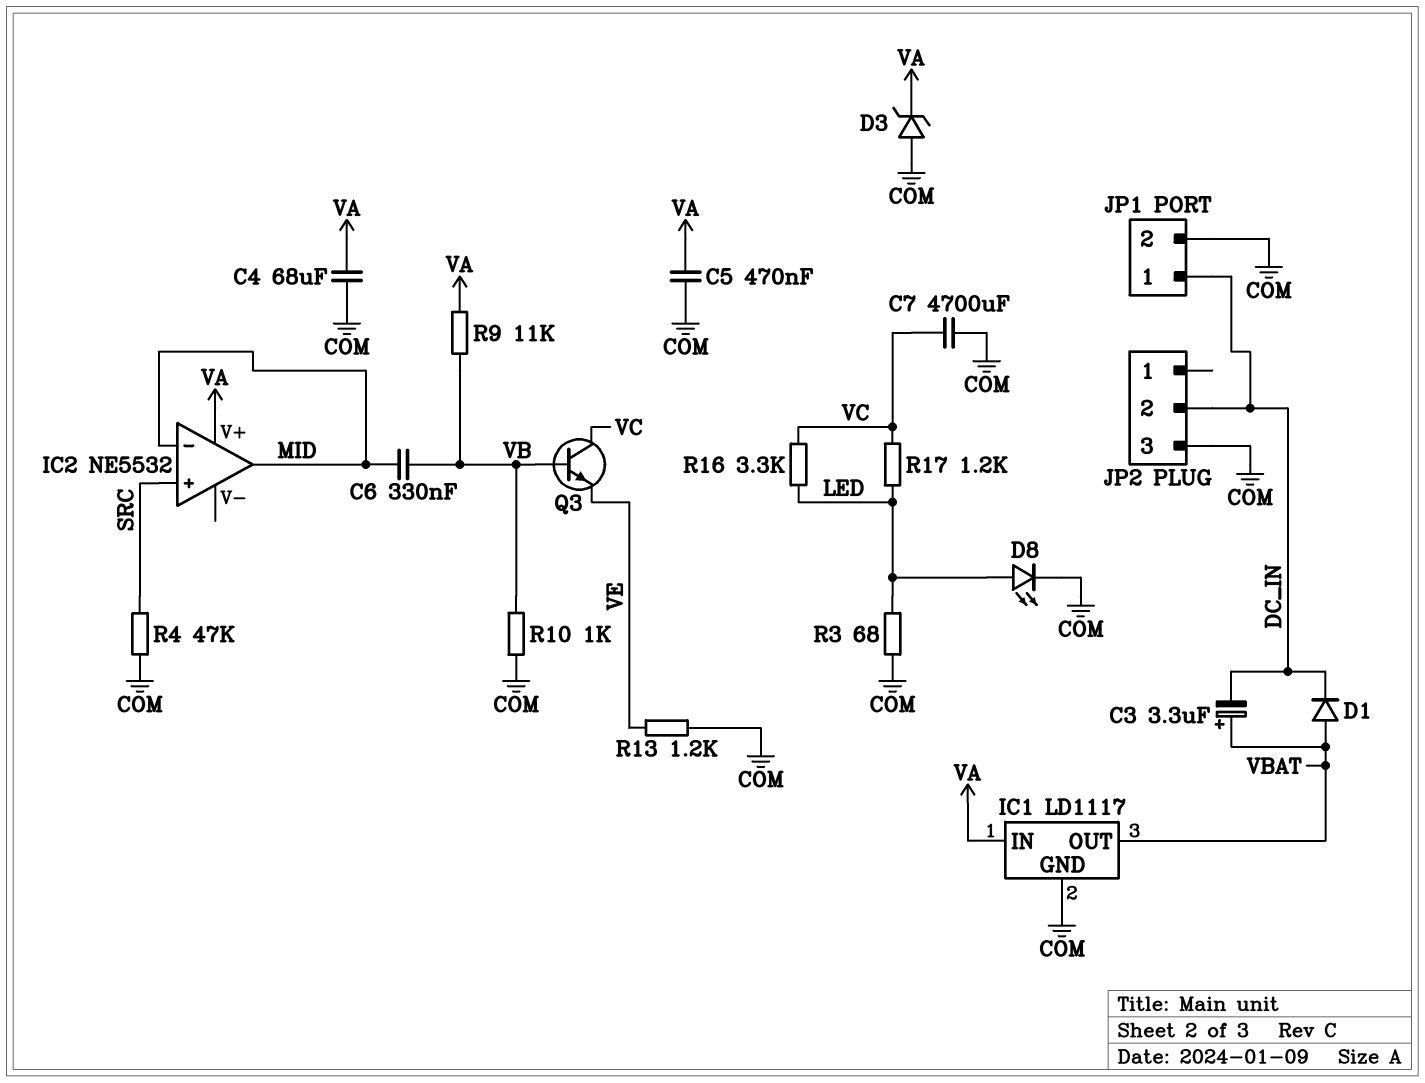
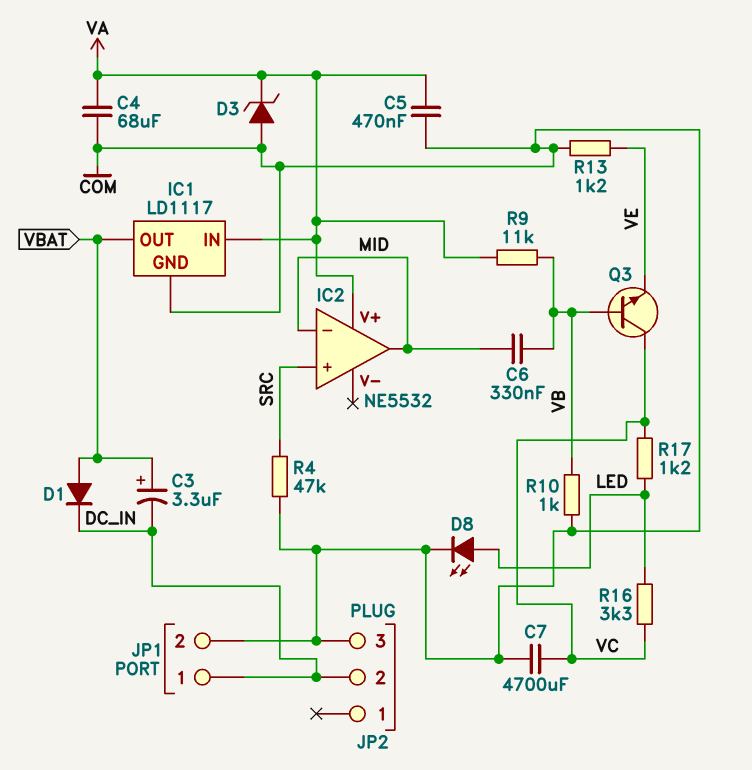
R3: 68 (COM, LED) -> none

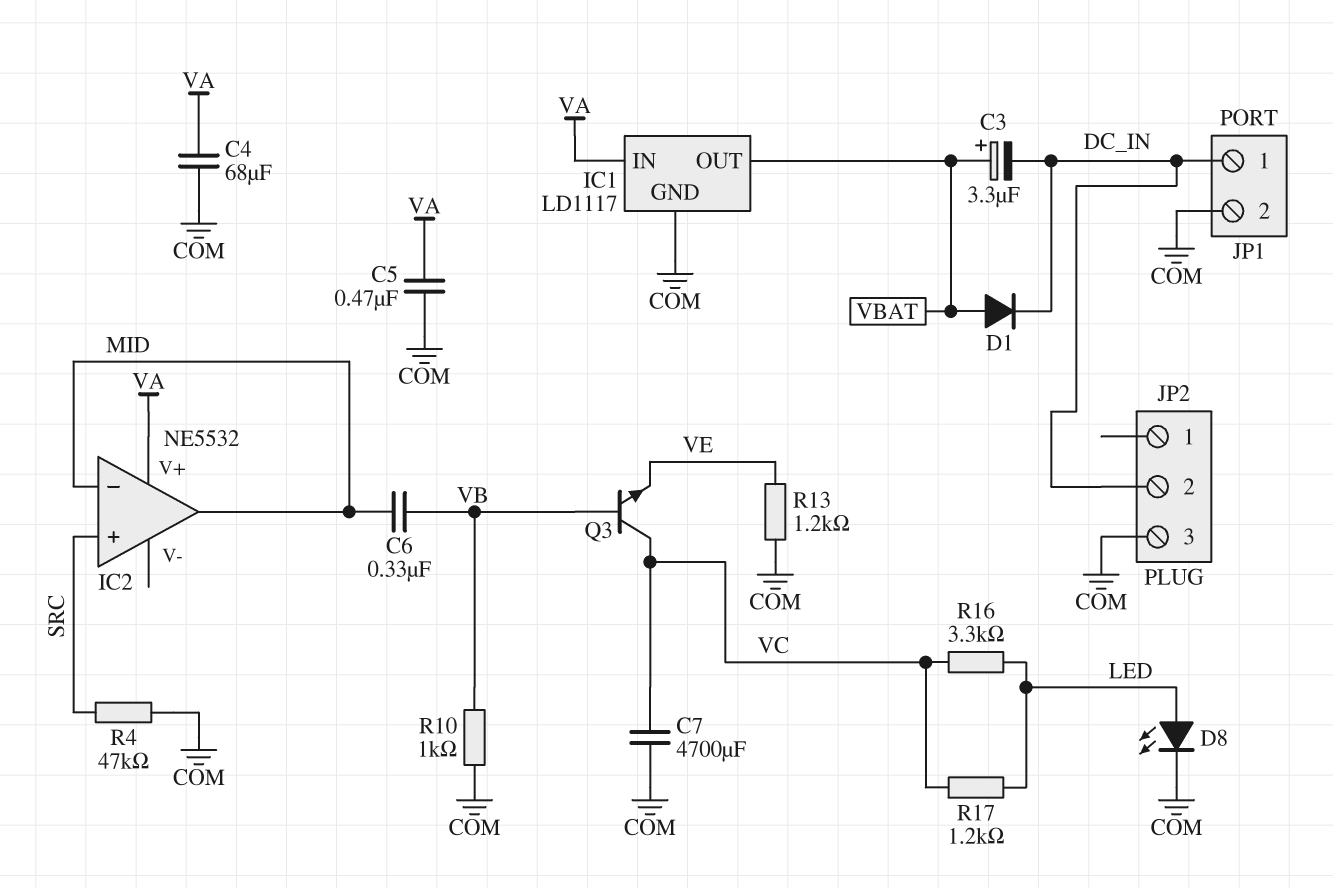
D3: zener (A COM, K VA) -> none
R9: 11k (VA, VB) -> none

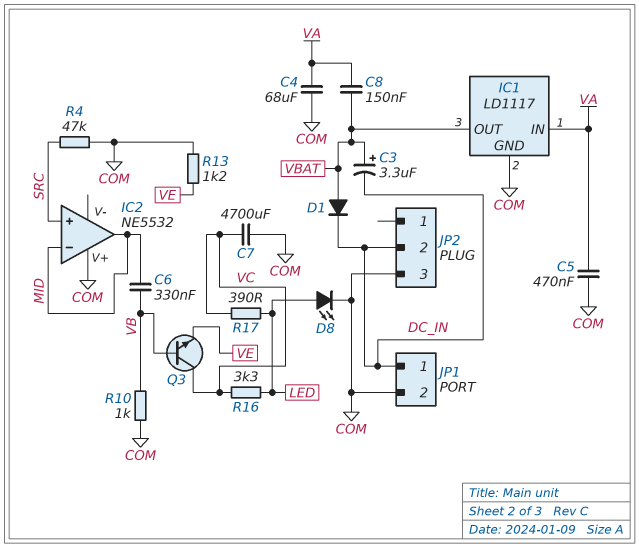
C8: none -> 150nF (VA, VBAT)
IC2 pin V+: VA -> COM
R17: 1.2k (LED, VC) -> 390 (LED, VC)

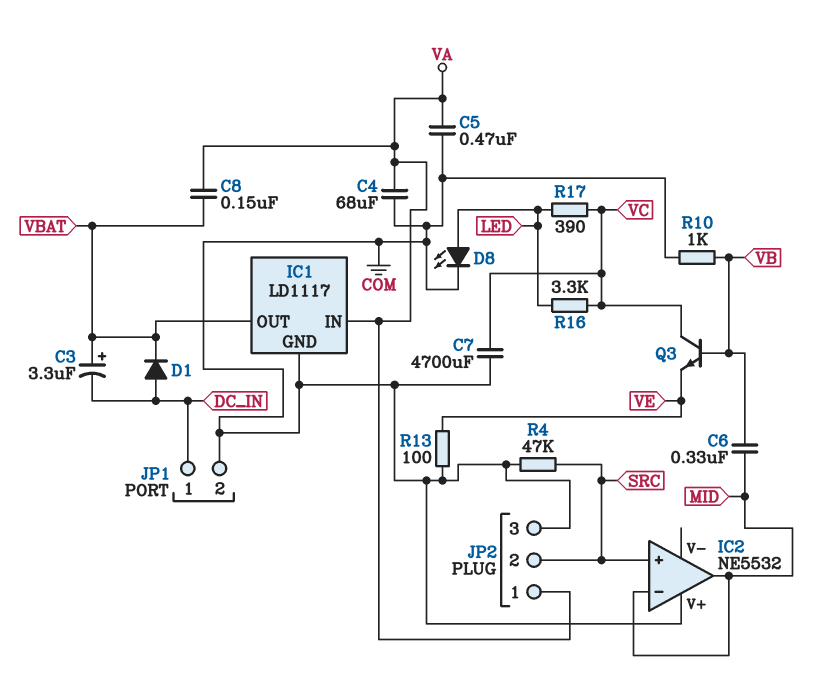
D1: diode (A VBAT, K DC_IN) -> diode (A DC_IN, K VBAT)
JP2 pin 1: none -> VA
JP2 pin 2: DC_IN -> SRC
R13: 1.2k (COM, VE) -> 100 (COM, VE)

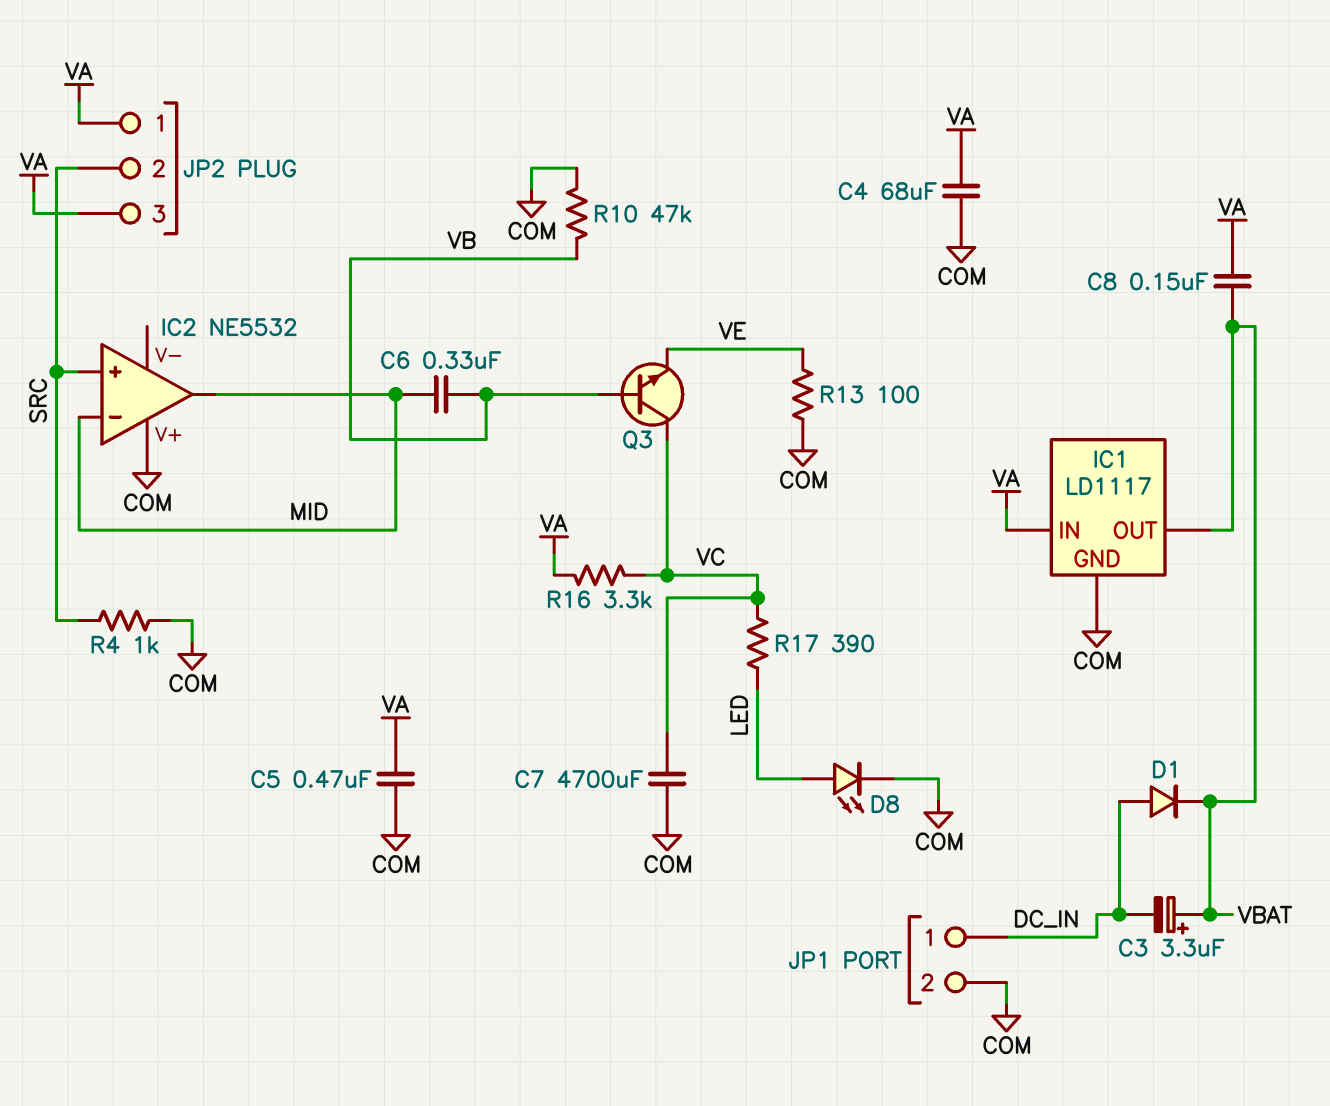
JP2 pin 3: COM -> VA
R4: 47k (COM, SRC) -> 1k (COM, SRC)
R10: 1k (COM, VB) -> 47k (COM, VB)
R16: 3.3k (LED, VC) -> 3.3k (VA, VC)

